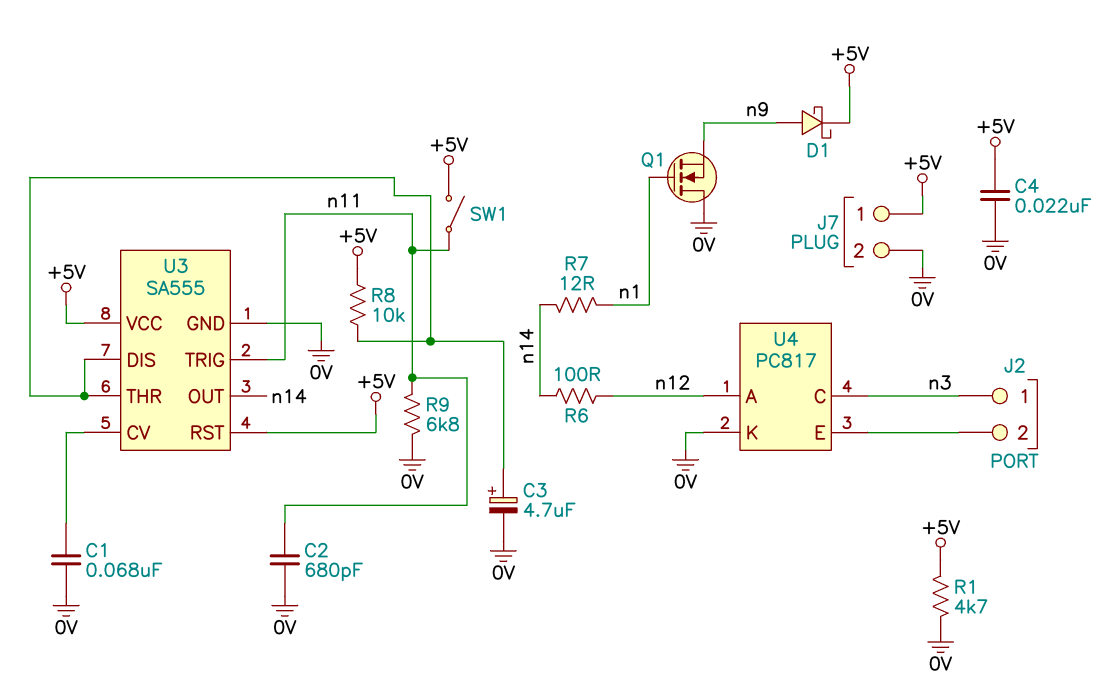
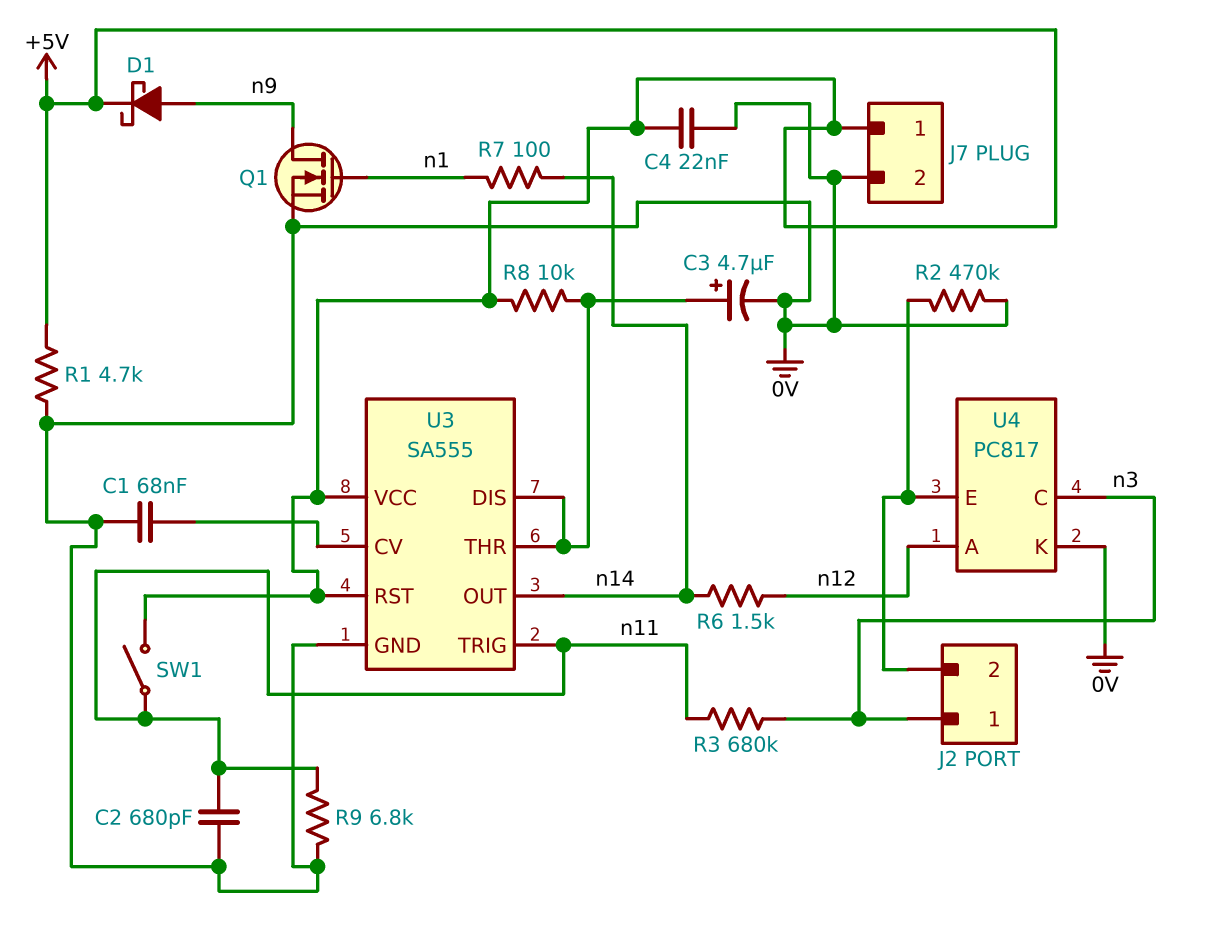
Q1: NMOS (G n1, D 0V, S n9) -> NMOS (G n1, D n9, S 0V)
R2: none -> 470k (0V, J2/2)
R3: none -> 680k (n3, n11)
R6: 100 (n12, n14) -> 1.5k (n12, n14)
R7: 12 (n1, n14) -> 100 (n1, n14)

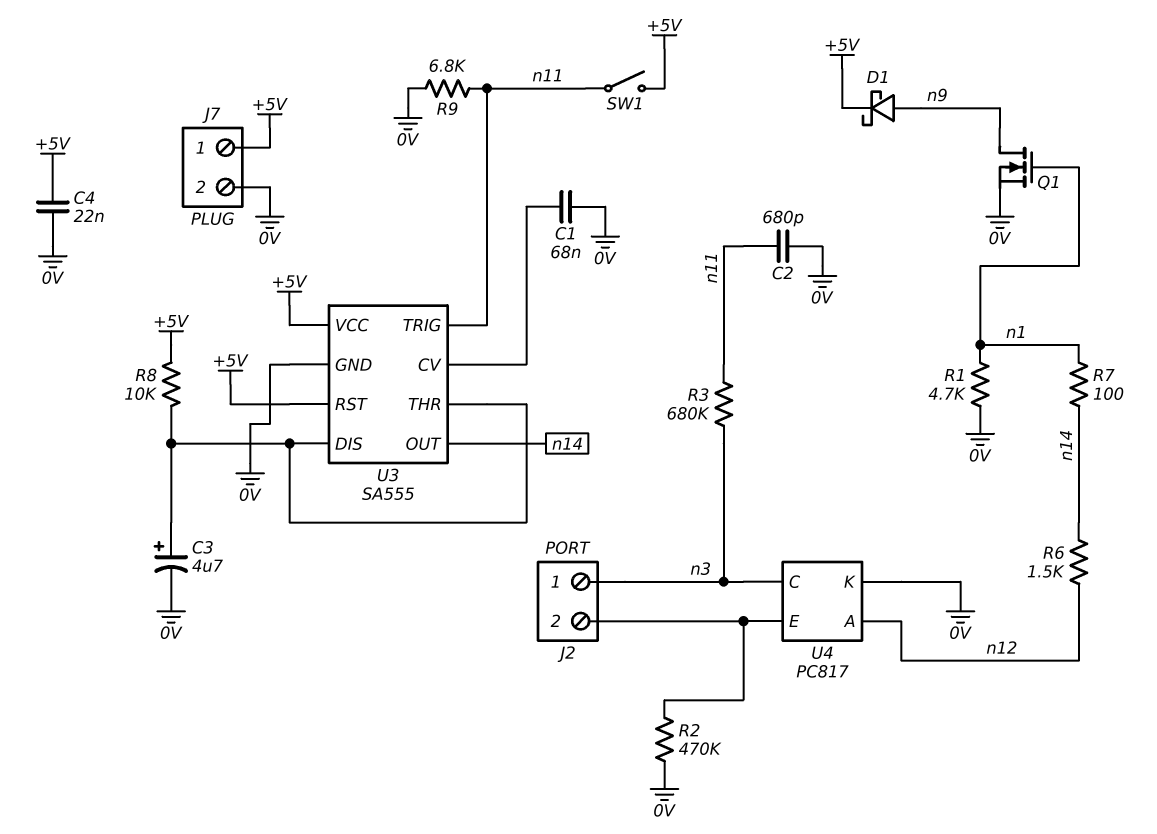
R1: 4.7k (+5V, 0V) -> 4.7k (0V, n1)

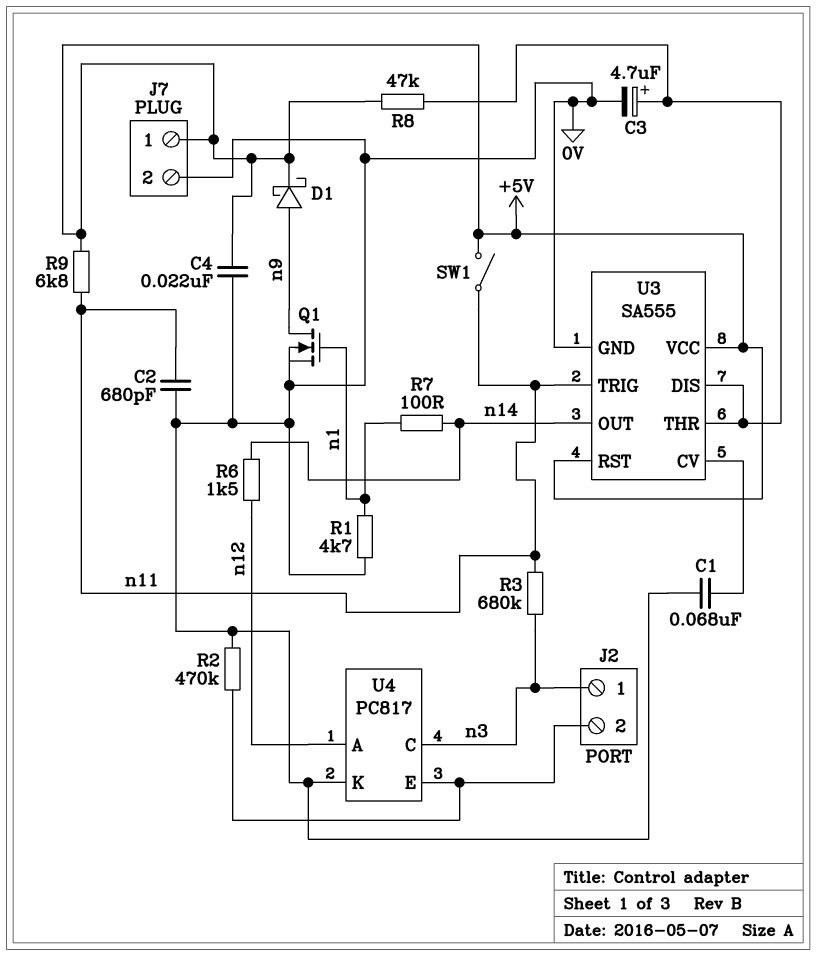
R8: 10k (+5V, U3/DIS) -> 47k (+5V, U3/DIS)
R9: 6.8k (0V, n11) -> 6.8k (+5V, n11)

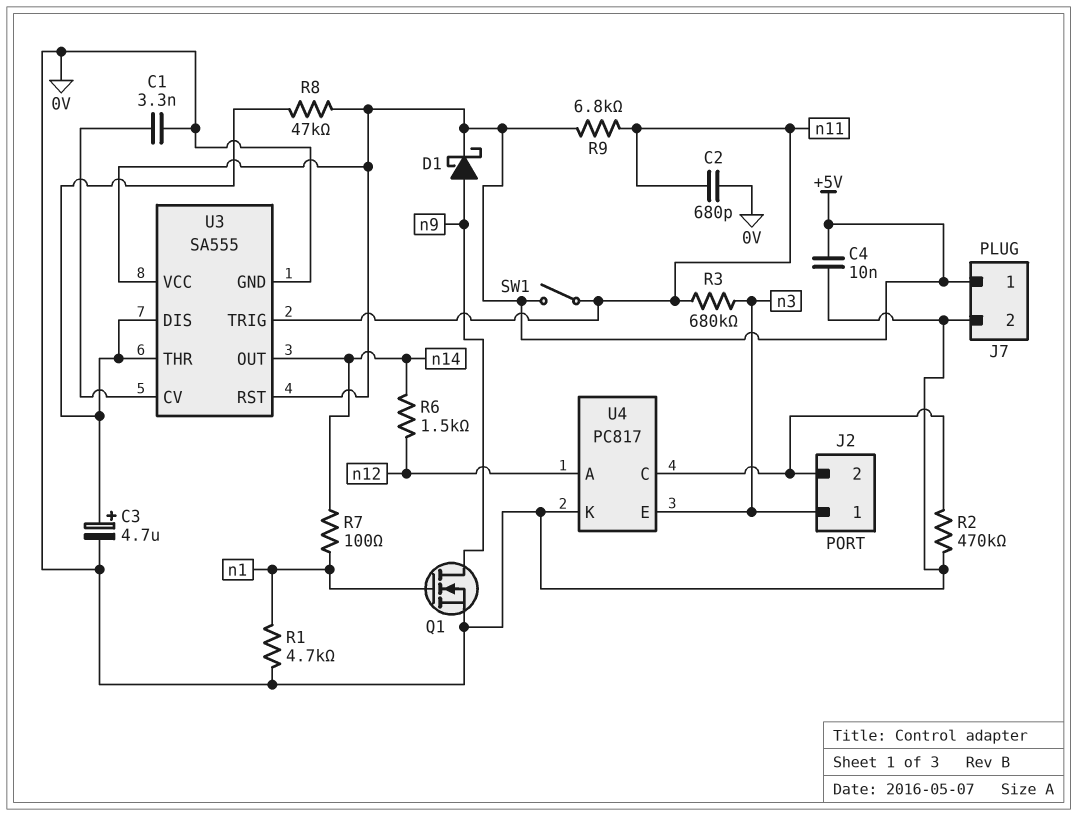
C1: 68nF (0V, U3/CV) -> 3.3nF (0V, U3/CV)
C4: 22nF (+5V, 0V) -> 10nF (+5V, 0V)
U4 pin C: n3 -> J2/2
U4 pin E: J2/2 -> n3

